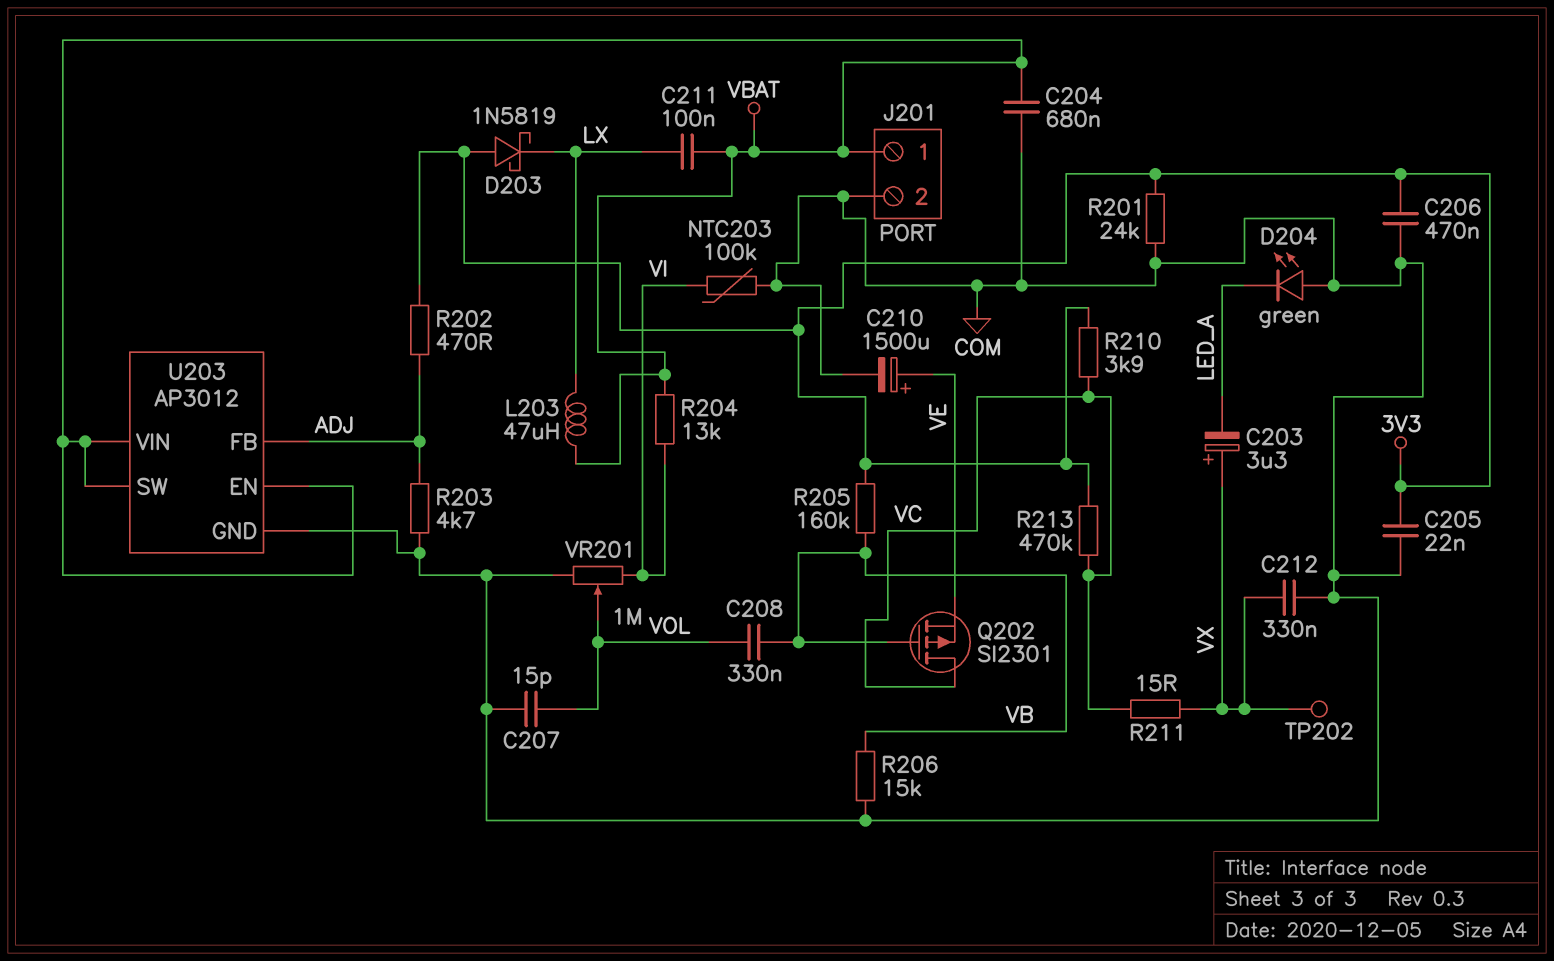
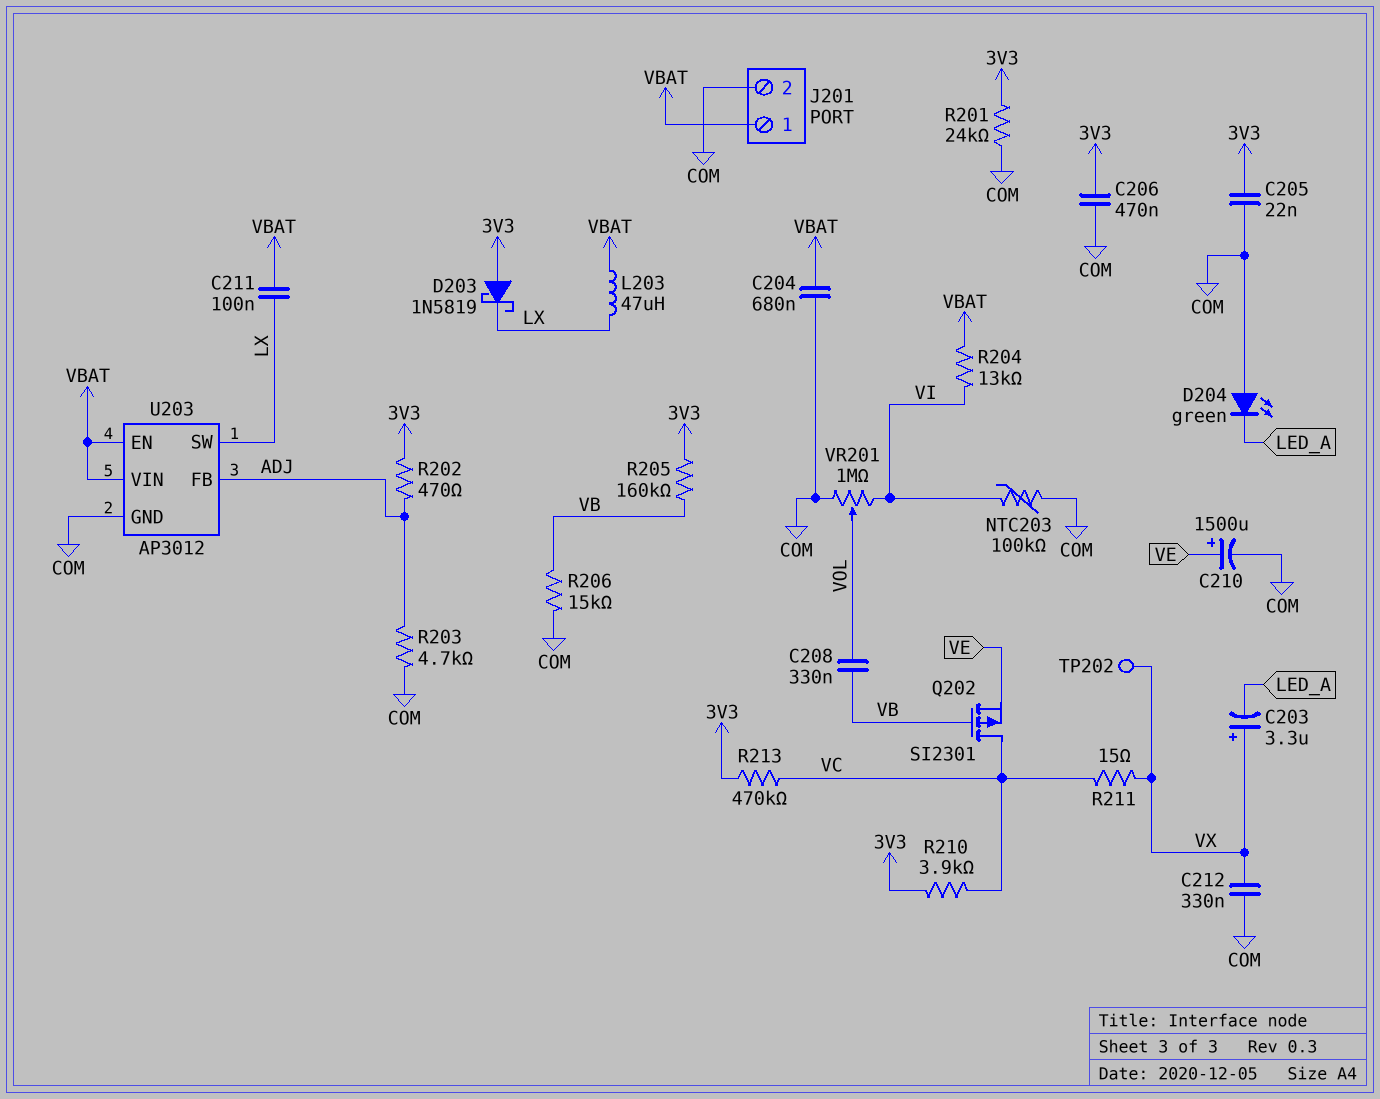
C207: 15pF (COM, VOL) -> none
U203 pin SW: VBAT -> LX

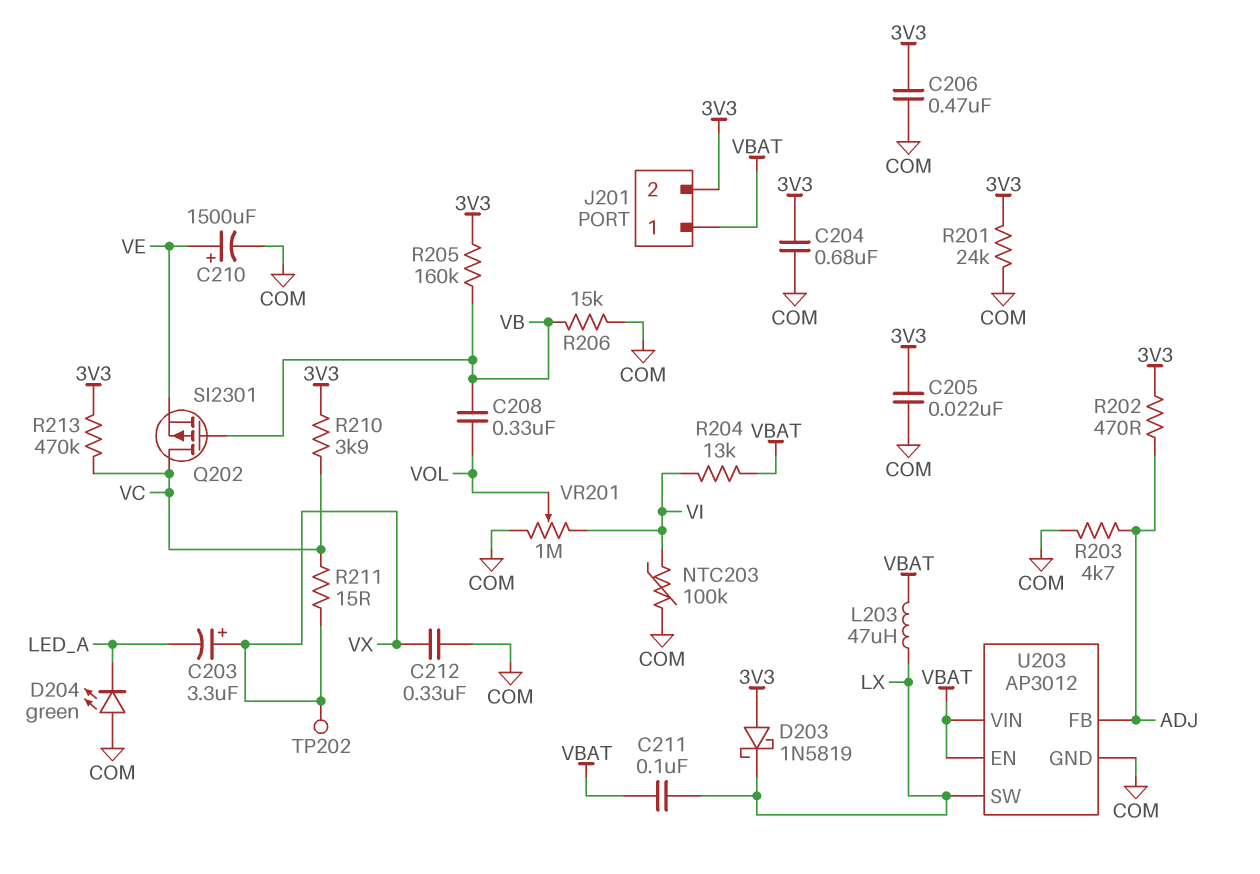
C204: 680nF (COM, VBAT) -> 680nF (3V3, COM)
J201 pin 2: COM -> 3V3

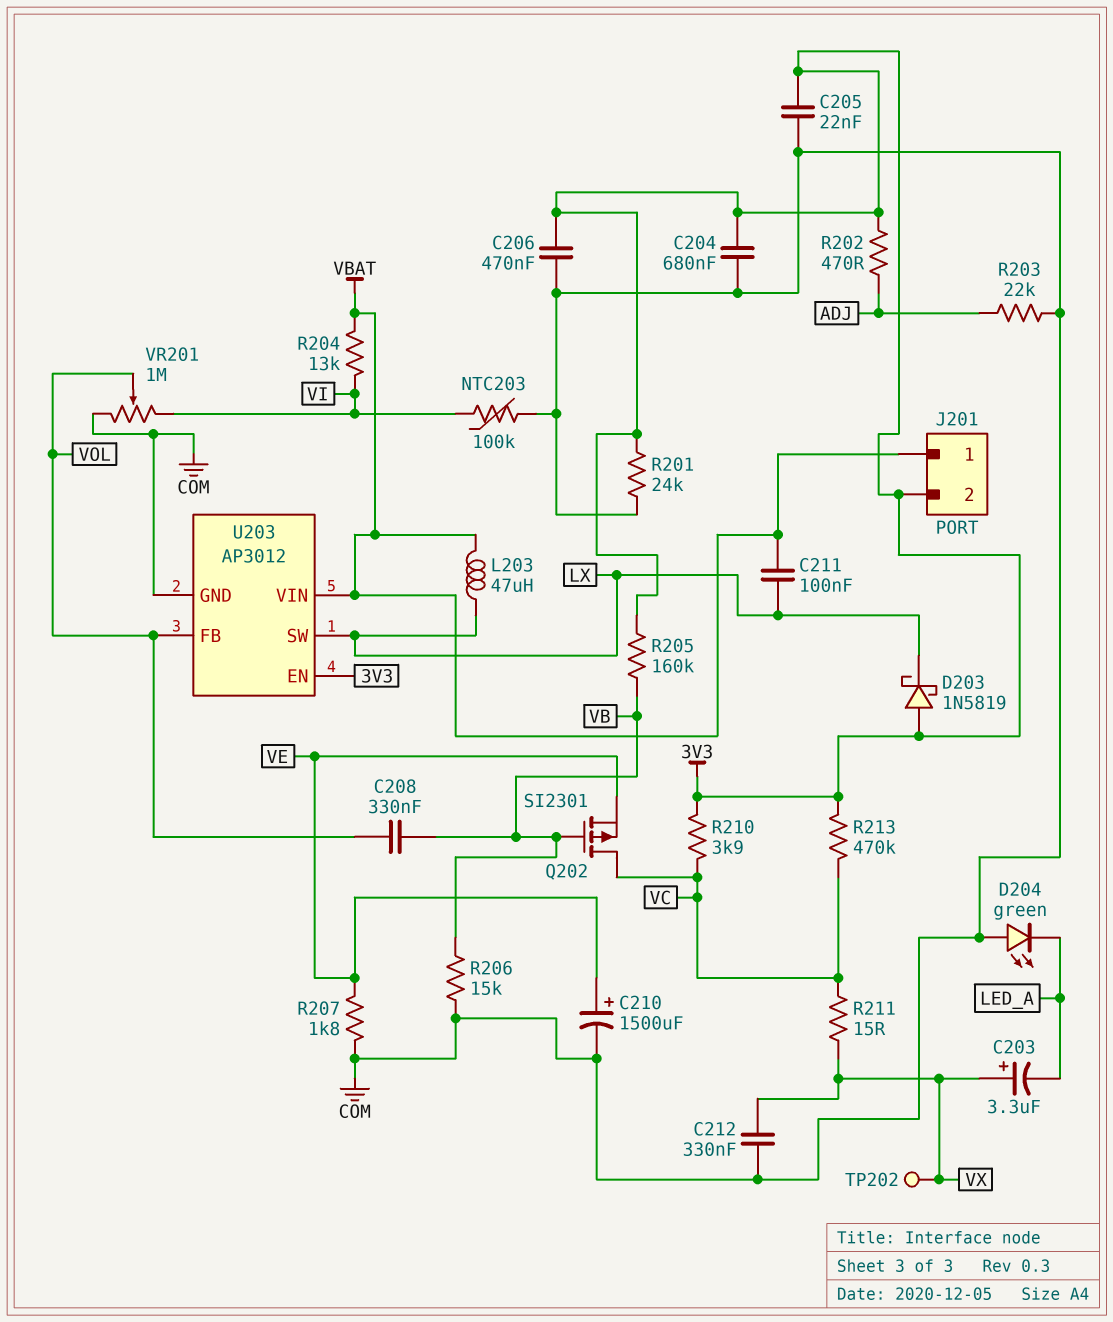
R203: 4.7k (ADJ, COM) -> 22k (ADJ, COM)
R207: none -> 1.8k (COM, VE)
U203 pin EN: VBAT -> 3V3
U203 pin FB: ADJ -> VOL

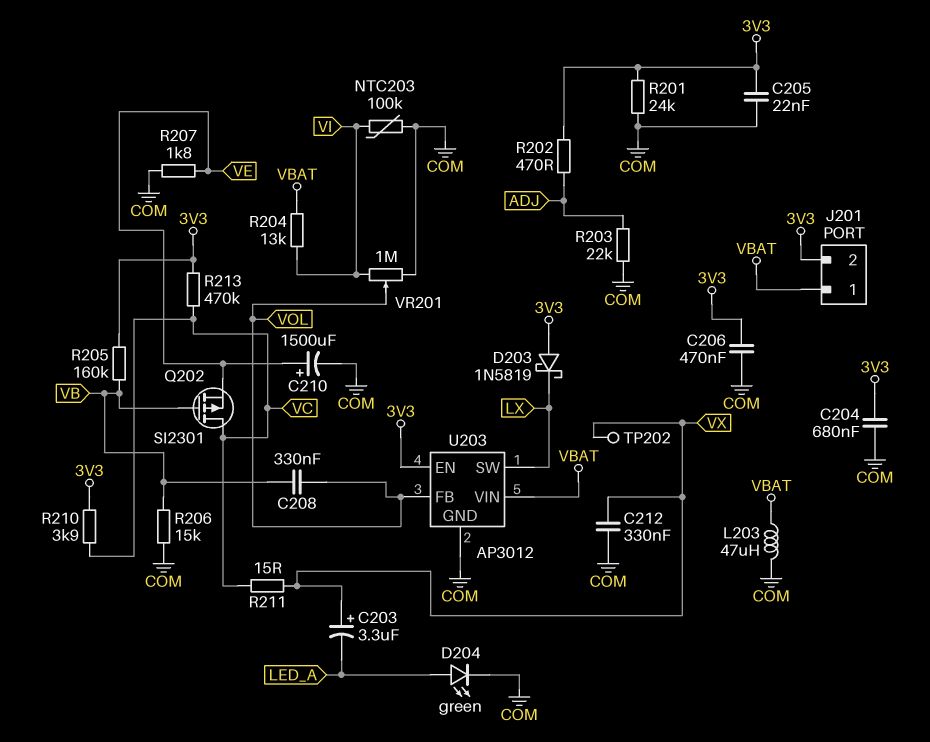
C211: 100nF (LX, VBAT) -> none
D204: LED green (A COM, K LED_A) -> LED green (A LED_A, K COM)
L203: 47uH (LX, VBAT) -> 47uH (COM, VBAT)

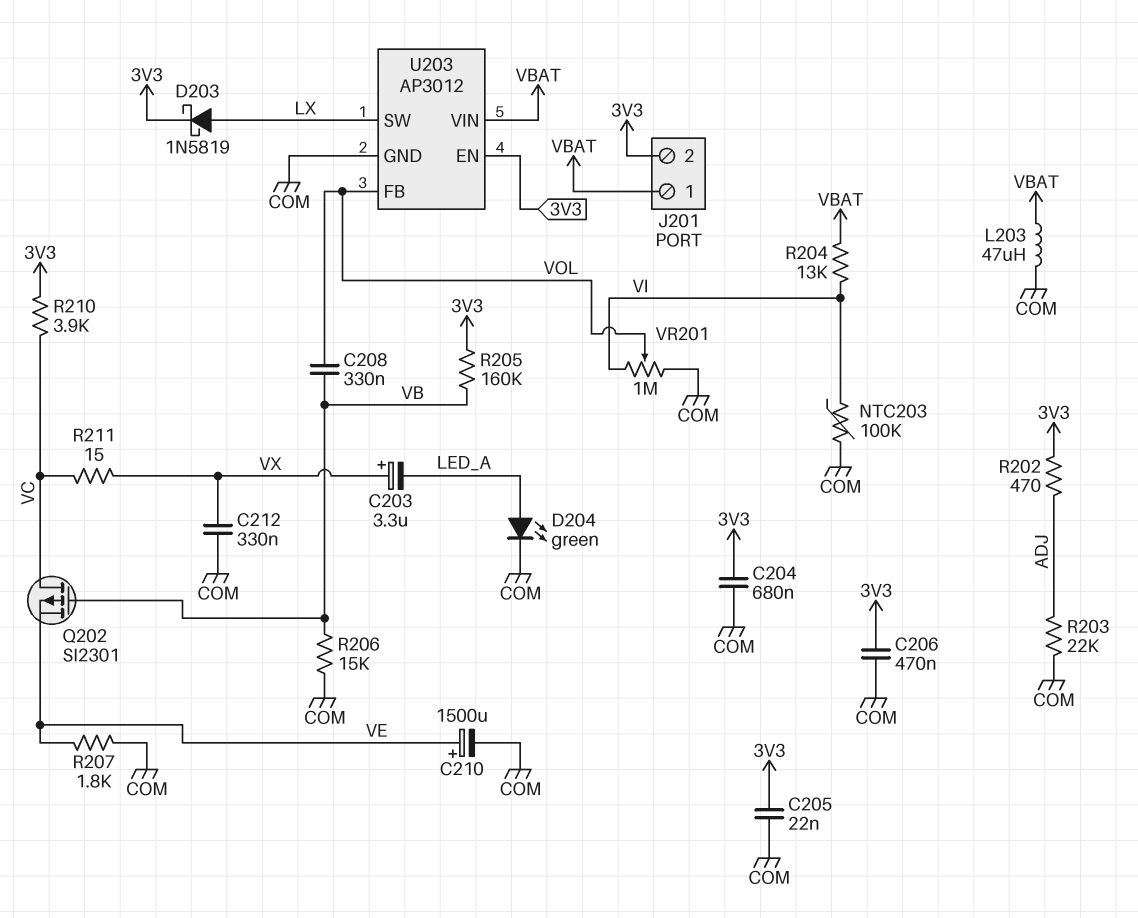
D203: schottky 1N5819 (A 3V3, K LX) -> schottky 1N5819 (A LX, K 3V3)
R201: 24k (3V3, COM) -> none
R213: 470k (3V3, VC) -> none
TP202: test point (VX) -> none

